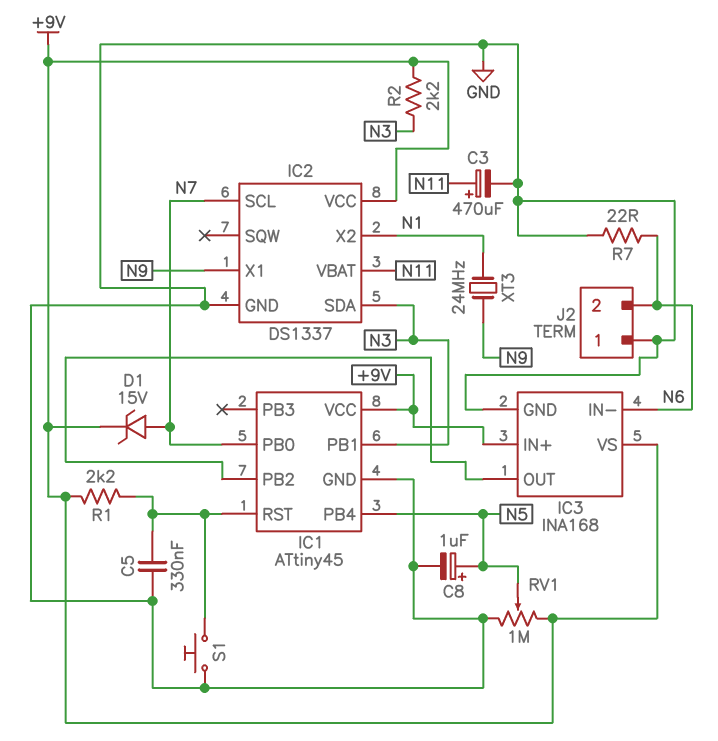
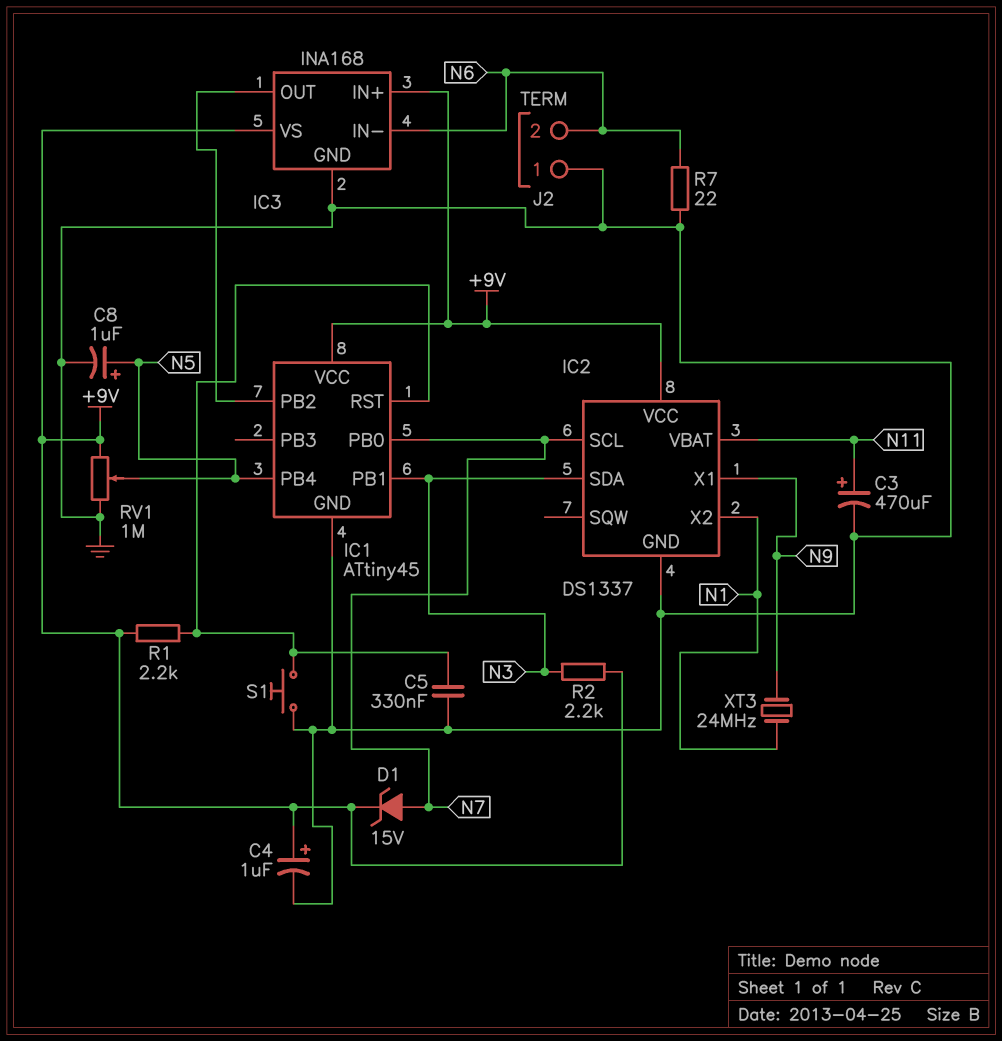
C4: none -> 1uF (plus +9V, minus GND)

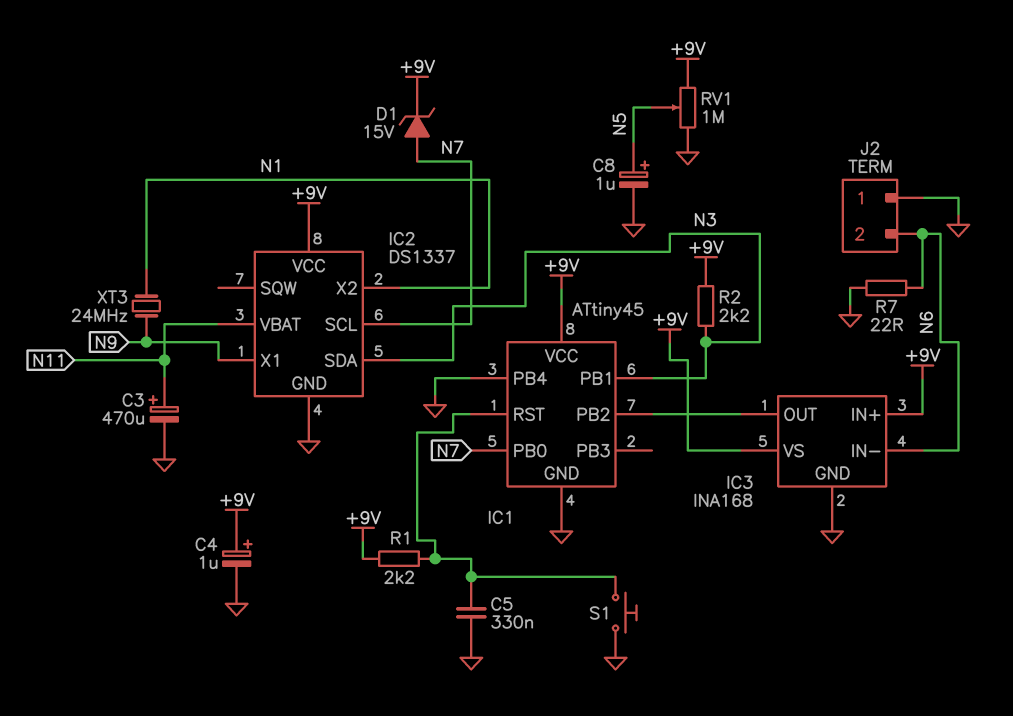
IC1 pin PB4: N5 -> GND

